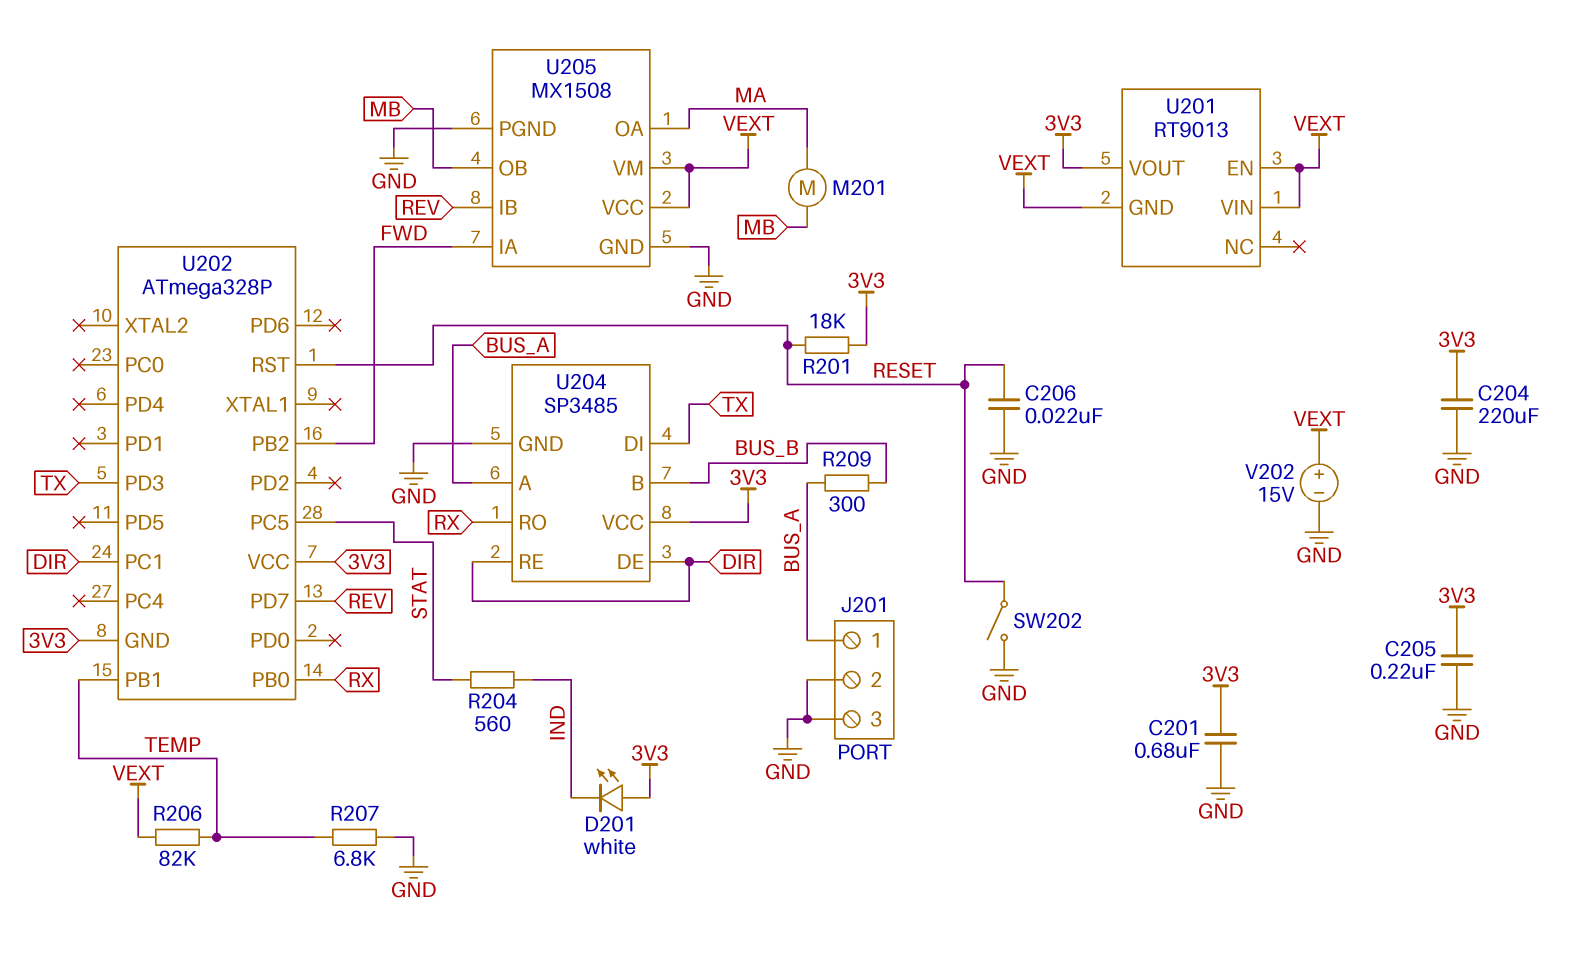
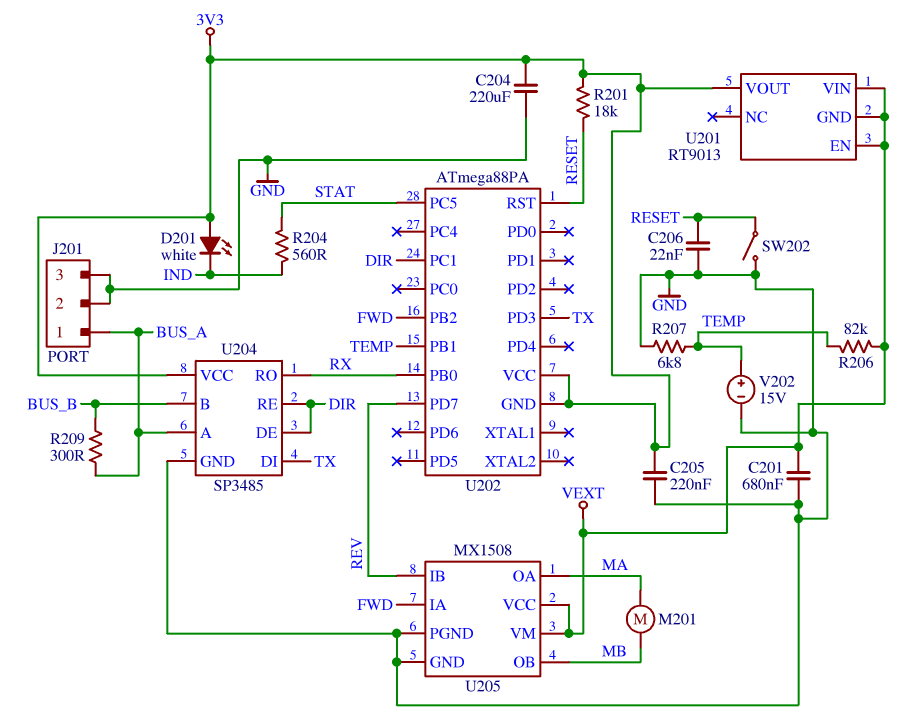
C201: 680nF (3V3, GND) -> 680nF (GND, VEXT)
U202: ATmega328P -> ATmega88PA
V202: 15V (plus VEXT, minus GND) -> 15V (plus TEMP, minus GND)

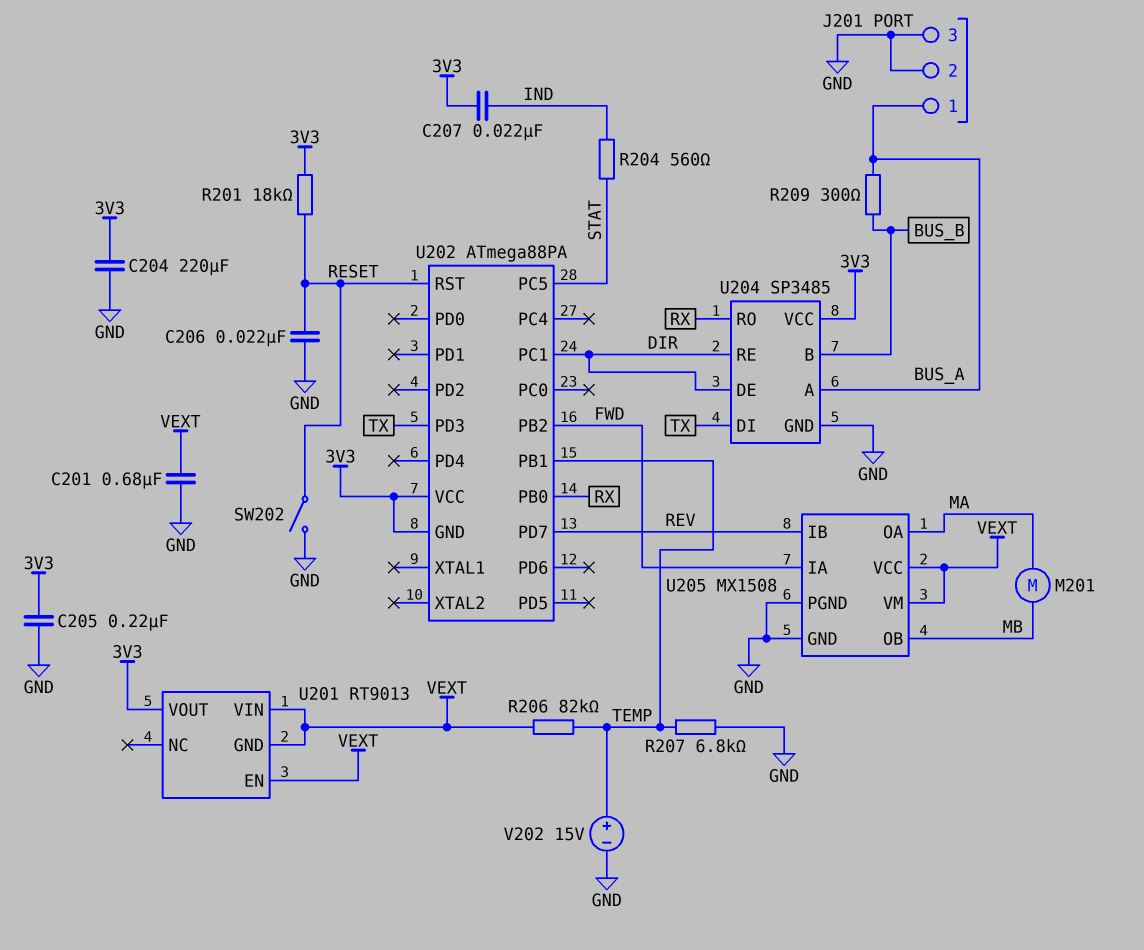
C207: none -> 22nF (3V3, IND)
D201: LED white (A 3V3, K IND) -> none

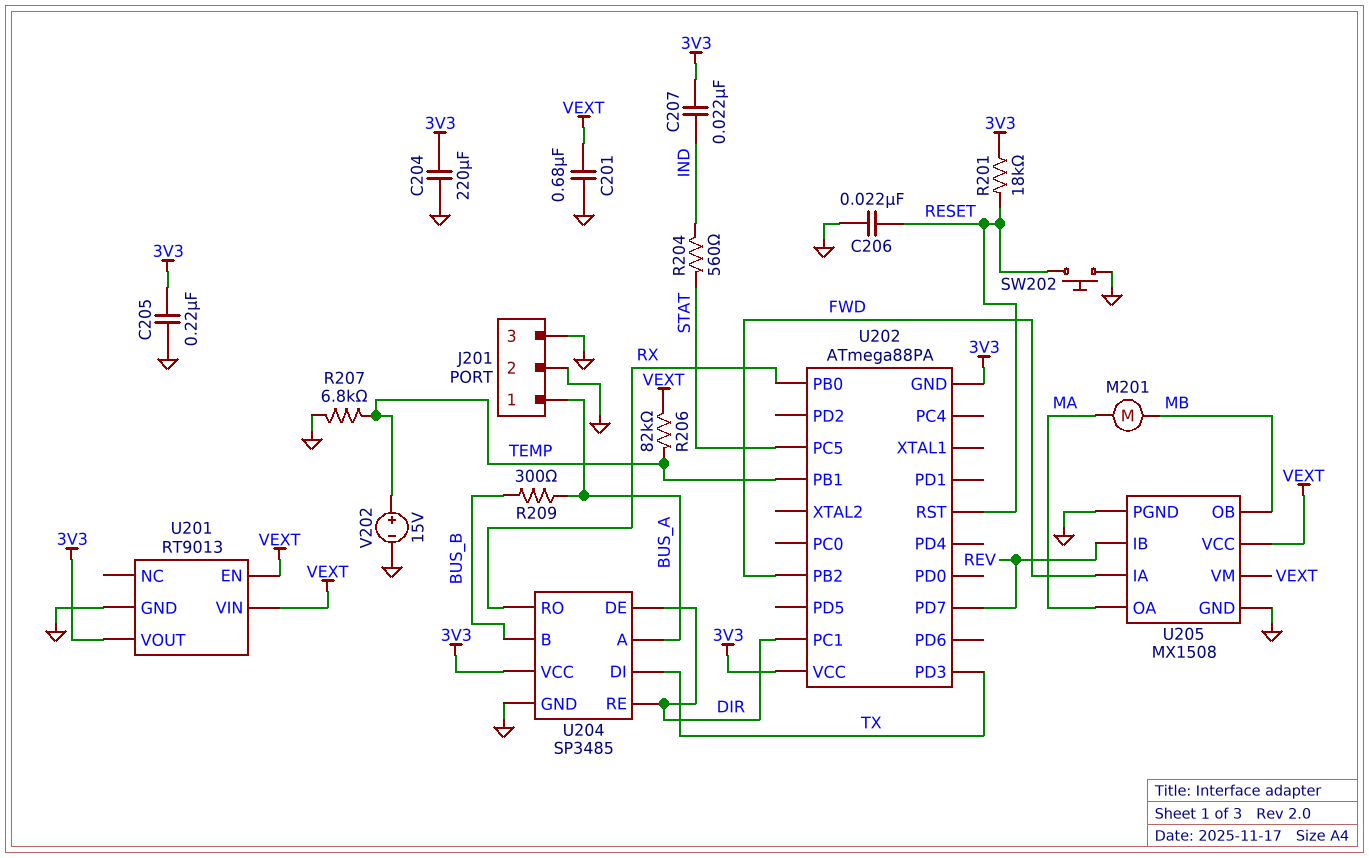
SW202: switch (GND, RESET) -> button (GND, RESET)
U201 pin GND: VEXT -> GND

